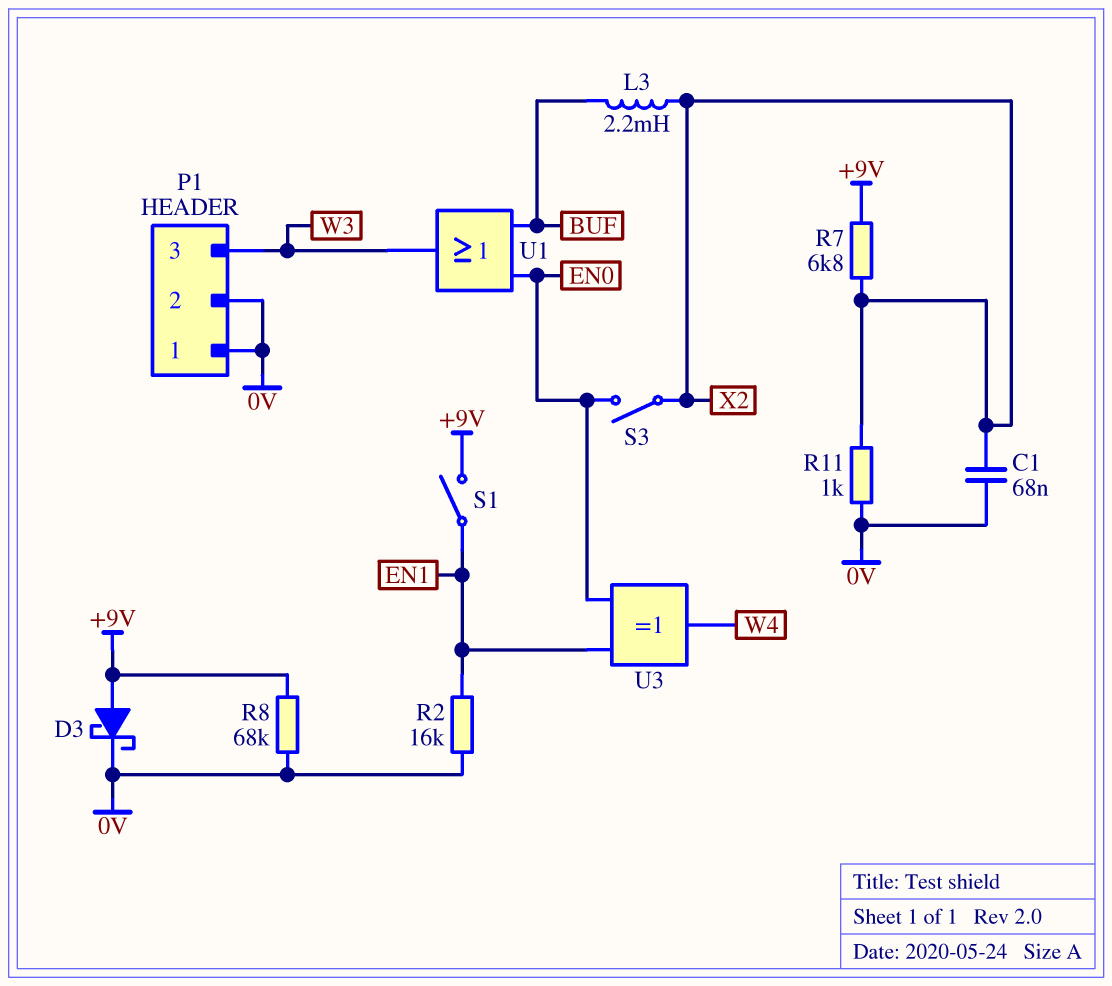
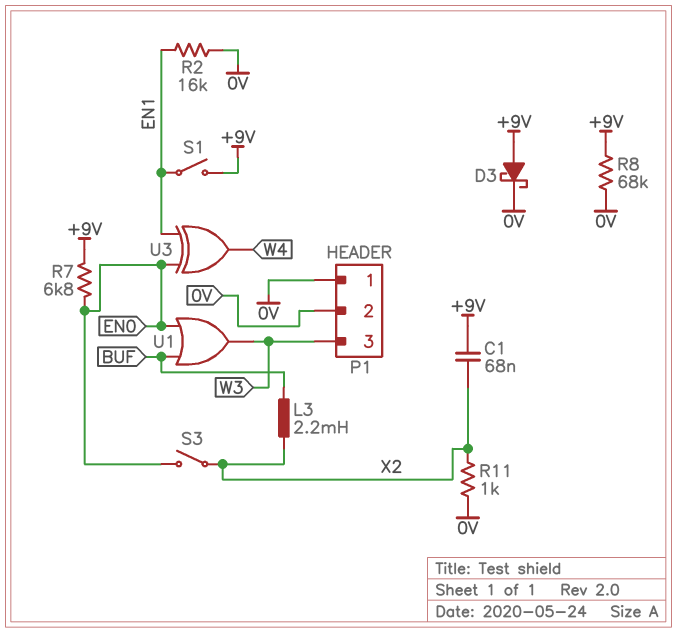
C1: 68nF (0V, X2) -> 68nF (+9V, X2)
R7: 6.8k (+9V, X2) -> 6.8k (+9V, EN0)

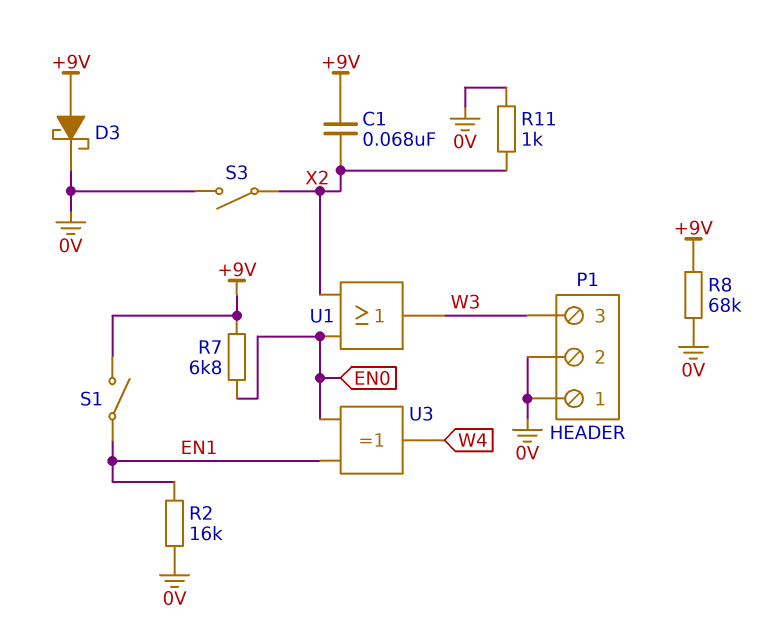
L3: 2.2mH (BUF, X2) -> none
S3: switch (EN0, X2) -> switch (0V, X2)
U1: OR (in BUF, in EN0, out W3) -> OR (in EN0, in X2, out W3)

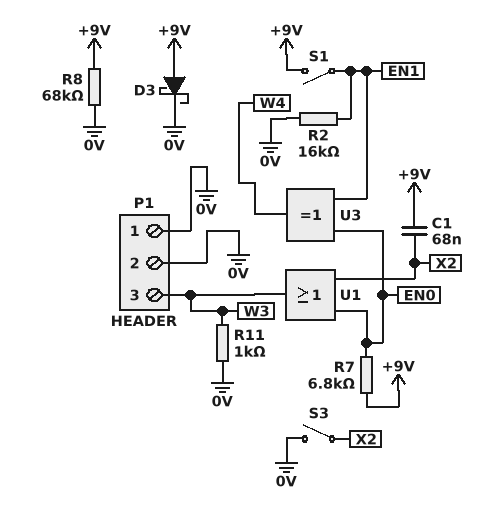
R11: 1k (0V, X2) -> 1k (0V, W3)

